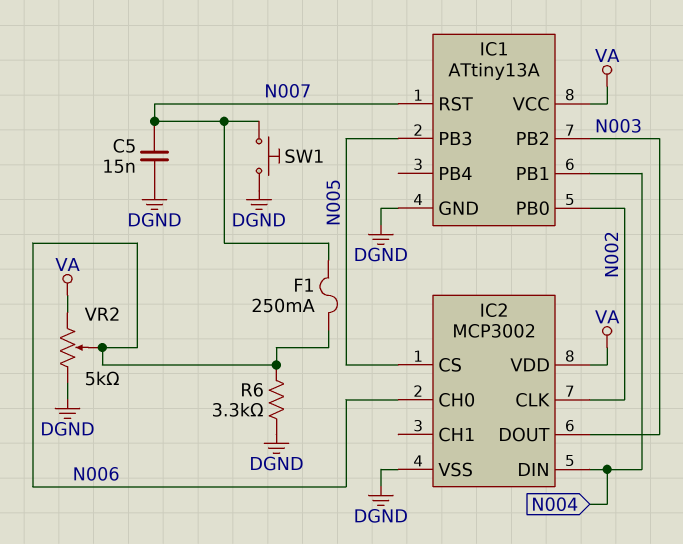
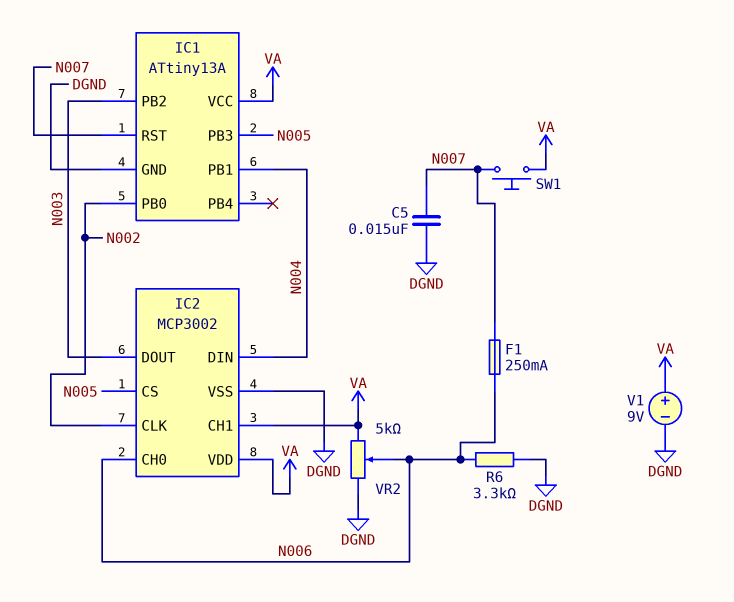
IC2 pin CH1: none -> VA
SW1: button (DGND, N007) -> button (N007, VA)
V1: none -> 9V (plus VA, minus DGND)

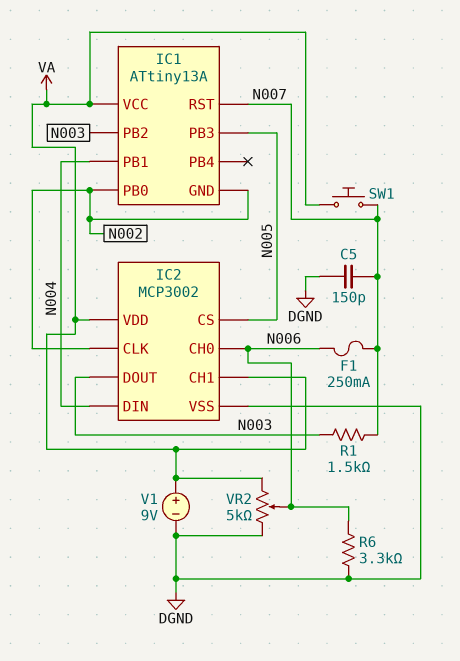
C5: 15nF (DGND, N007) -> 150pF (DGND, N007)
IC1 pin GND: DGND -> N002
R1: none -> 1.5k (N003, N007)

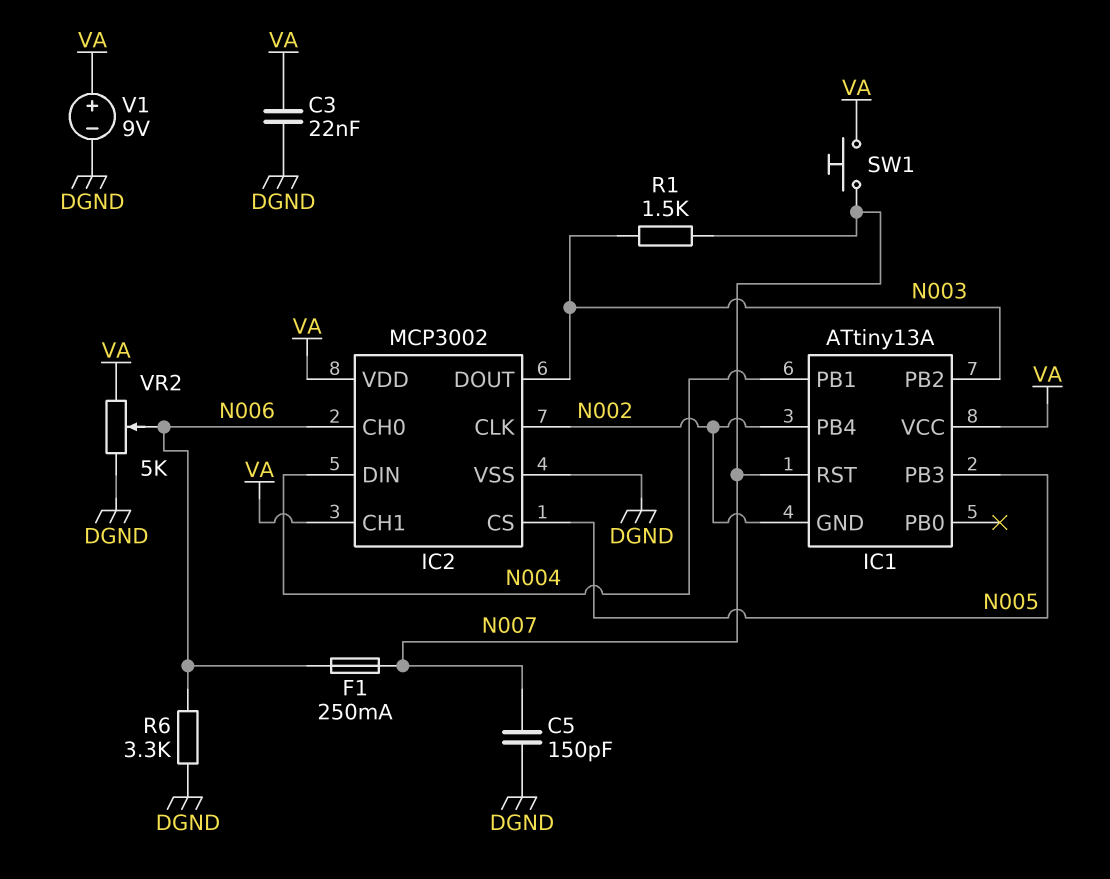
C3: none -> 22nF (DGND, VA)
IC1 pin PB0: N002 -> none
IC1 pin PB4: none -> N002

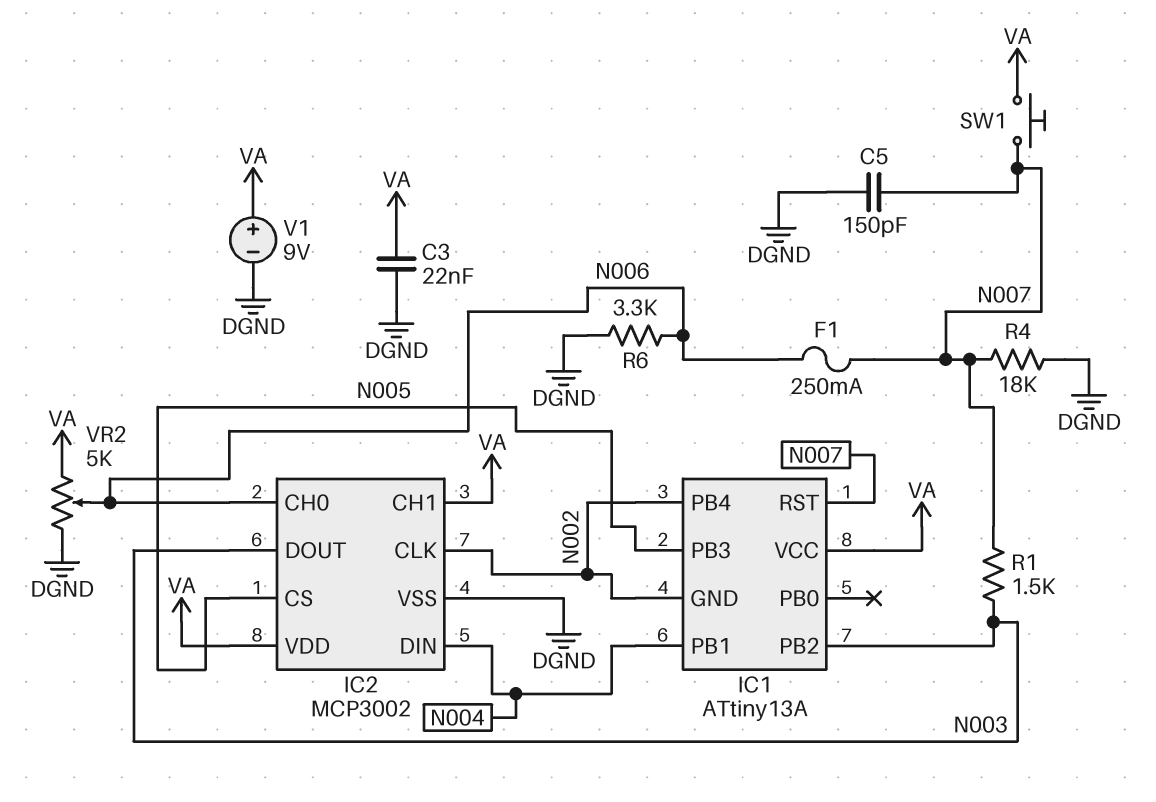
R4: none -> 18k (DGND, N007)

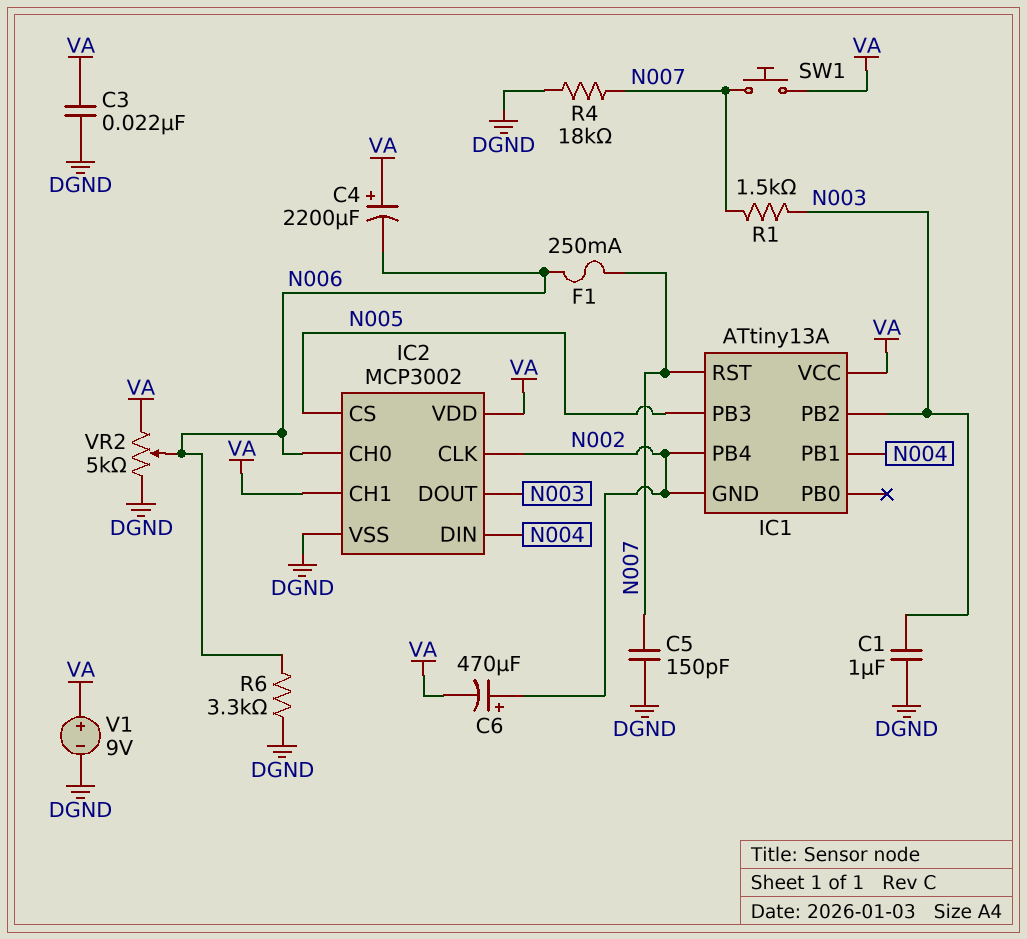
C1: none -> 1uF (DGND, N003)
C4: none -> 2200uF (plus VA, minus N006)
C6: none -> 470uF (plus N002, minus VA)

